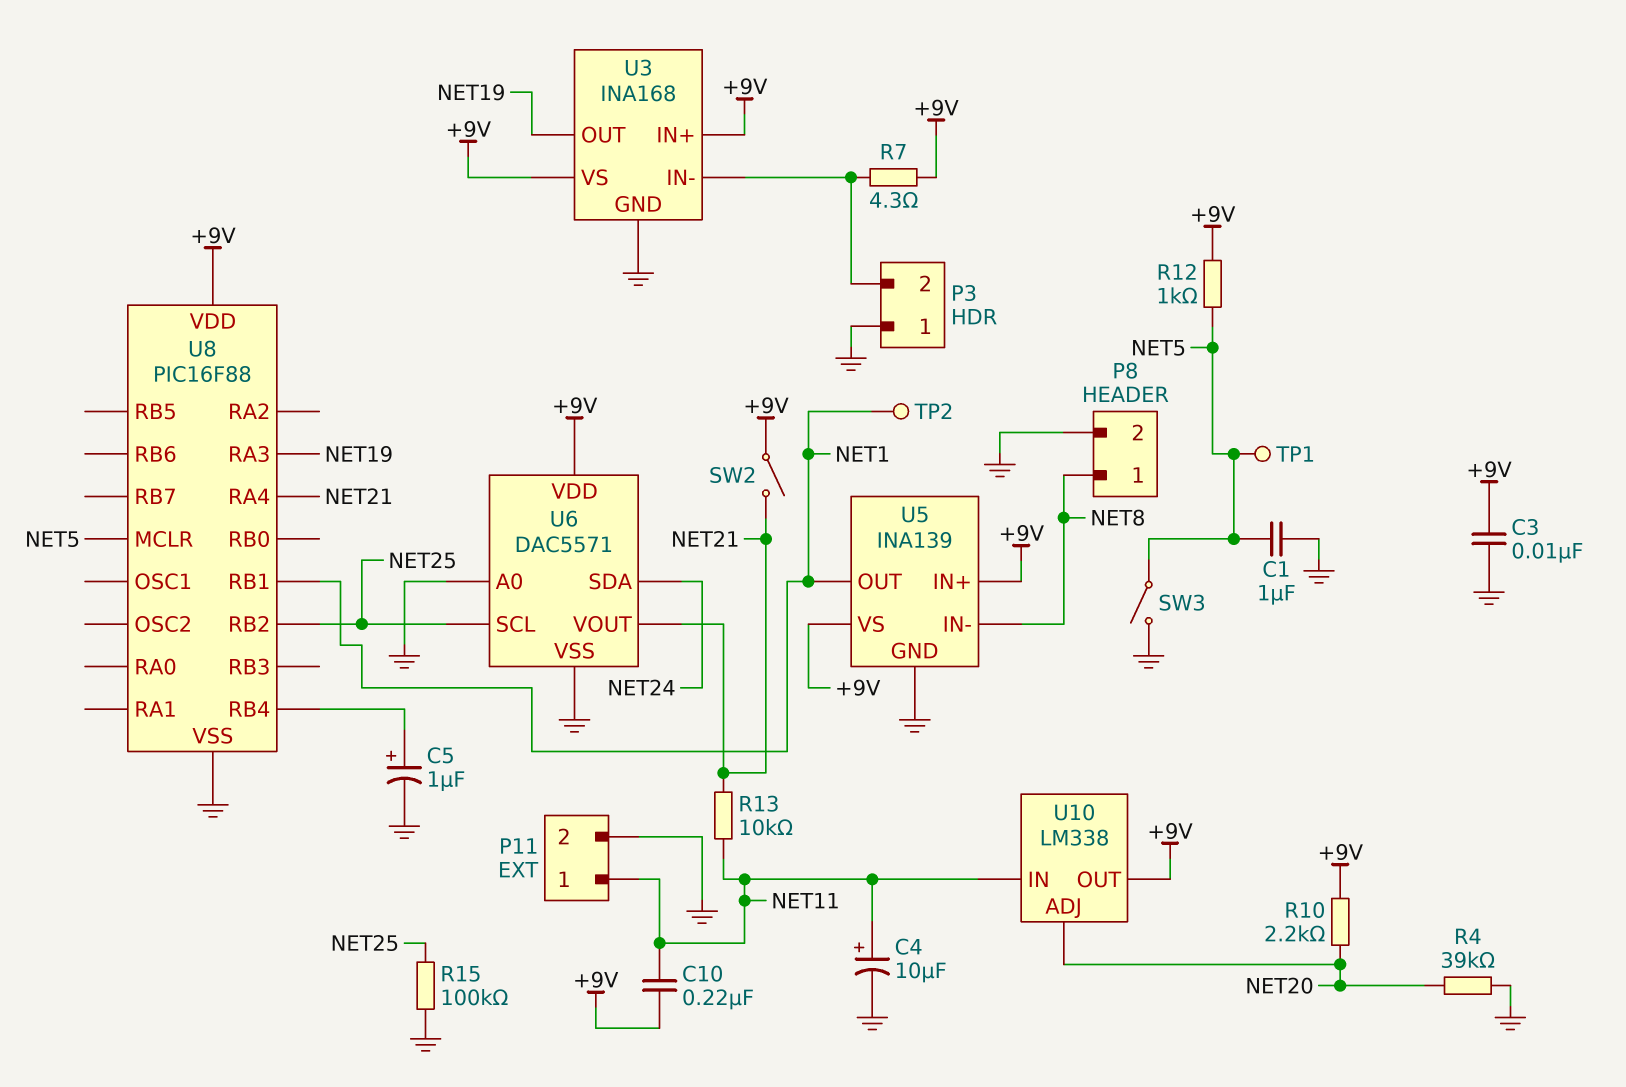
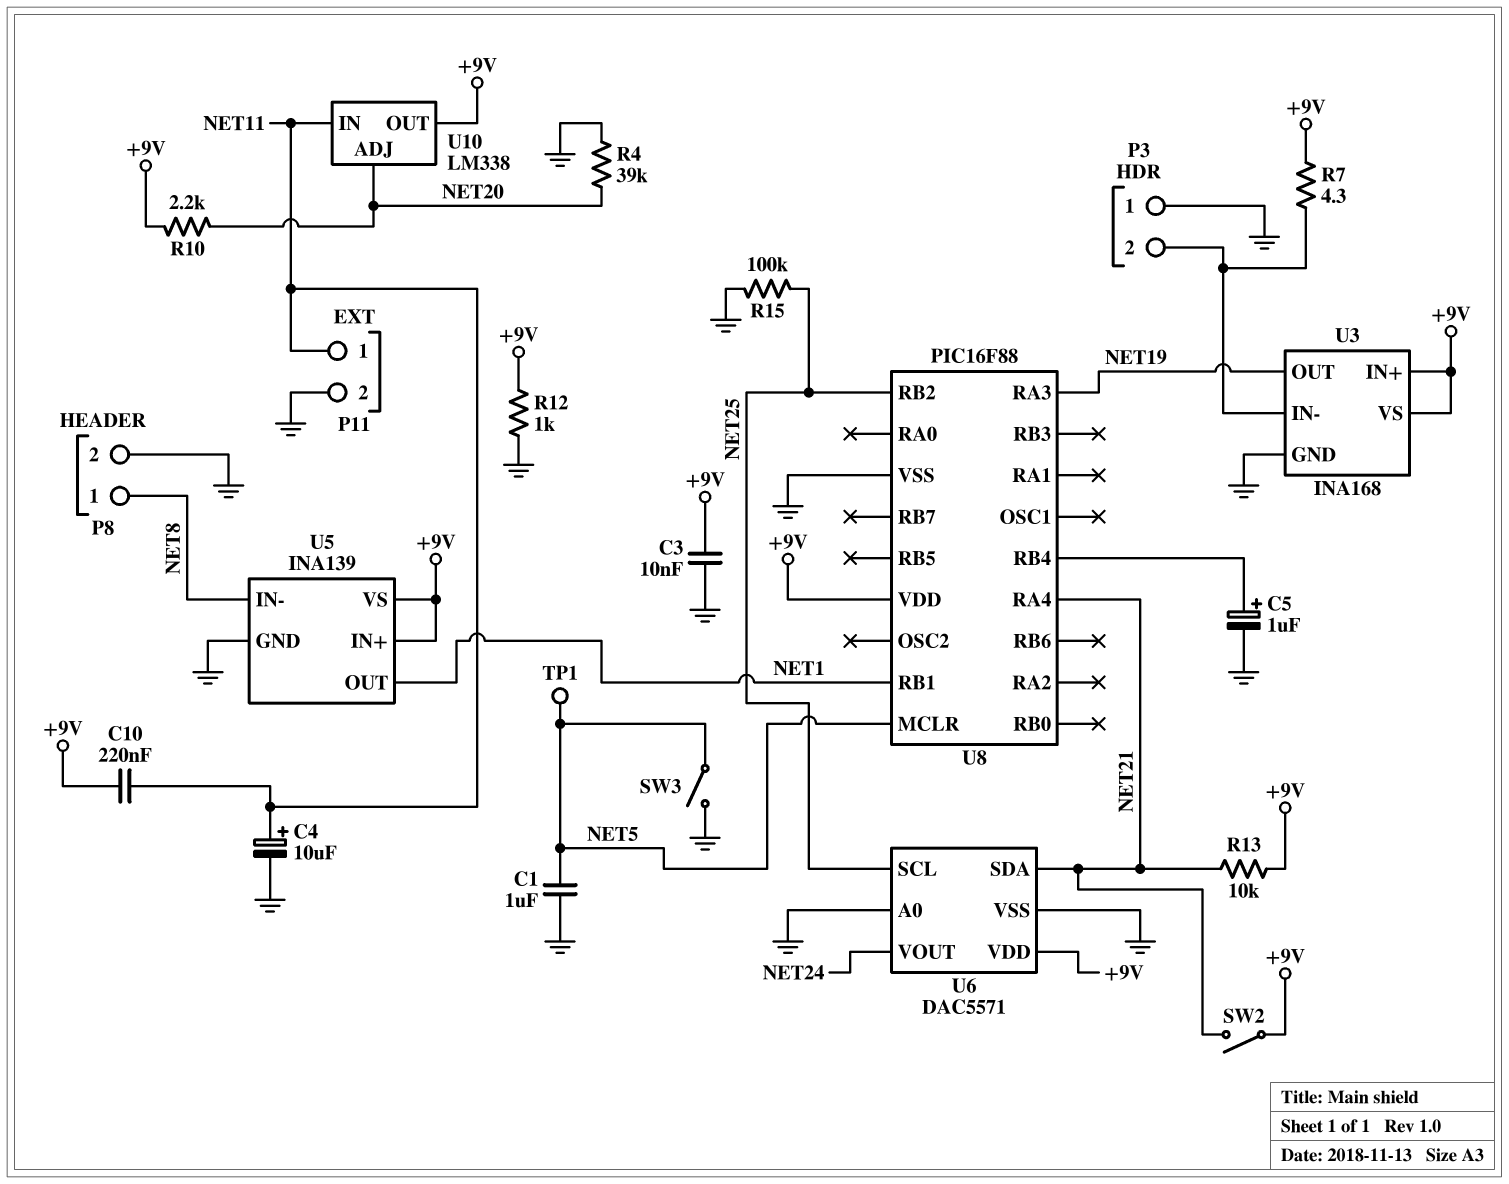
R12: 1k (+9V, NET5) -> 1k (+9V, GND)
R13: 10k (NET11, NET21) -> 10k (+9V, NET21)
TP2: test point (NET1) -> none
U6 pin SDA: NET24 -> NET21
U6 pin VOUT: NET21 -> NET24

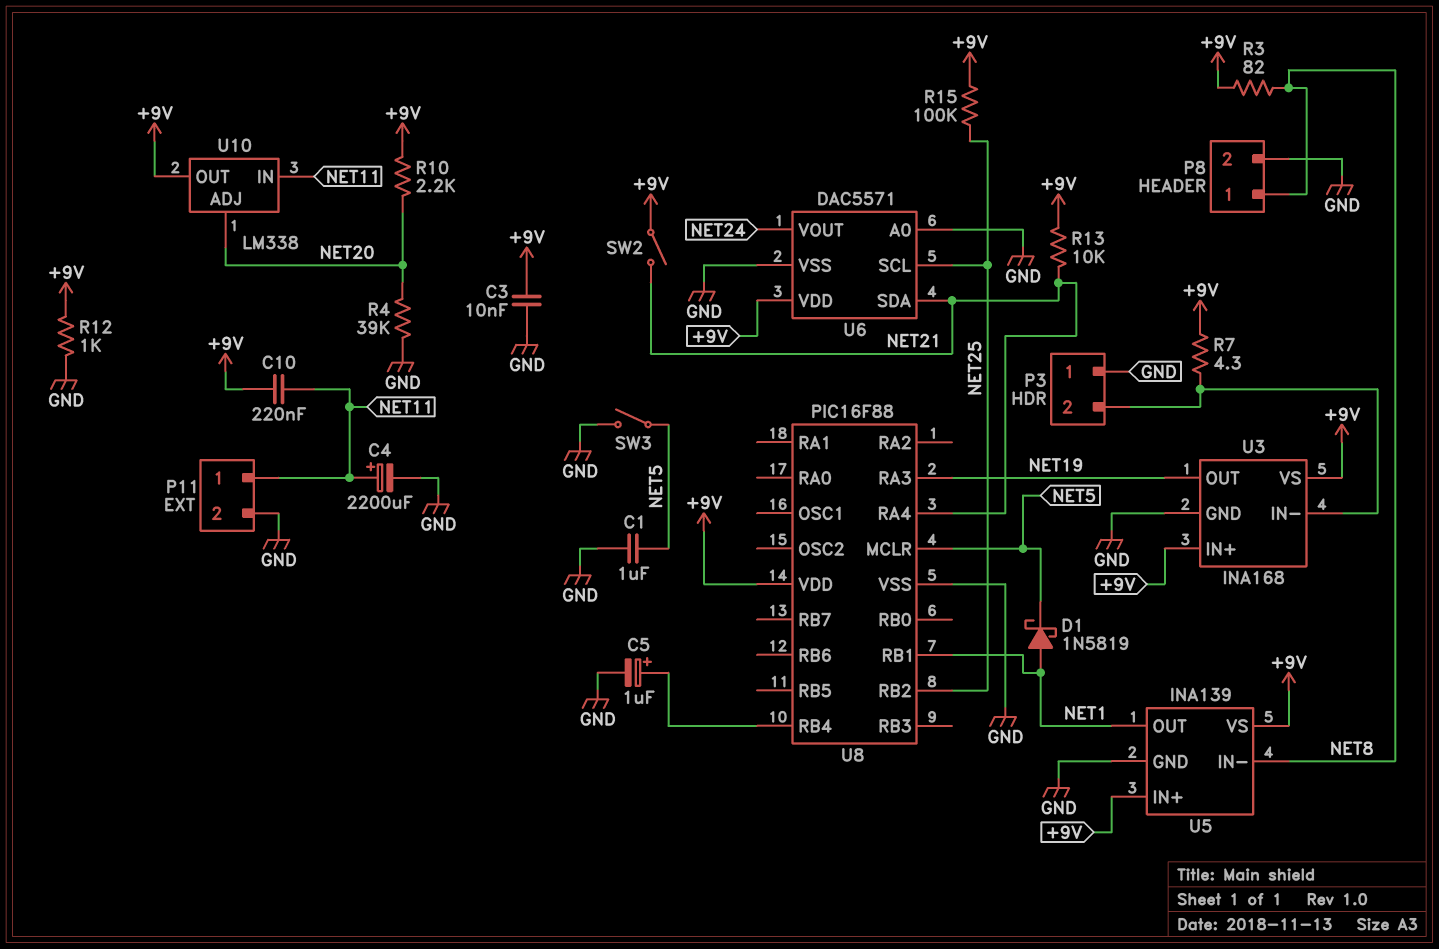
C4: 10uF (plus NET11, minus GND) -> 2200uF (plus NET11, minus GND)
D1: none -> schottky 1N5819 (A NET1, K NET5)
R3: none -> 82 (+9V, NET8)
R15: 100k (GND, NET25) -> 100k (+9V, NET25)
TP1: test point (NET5) -> none

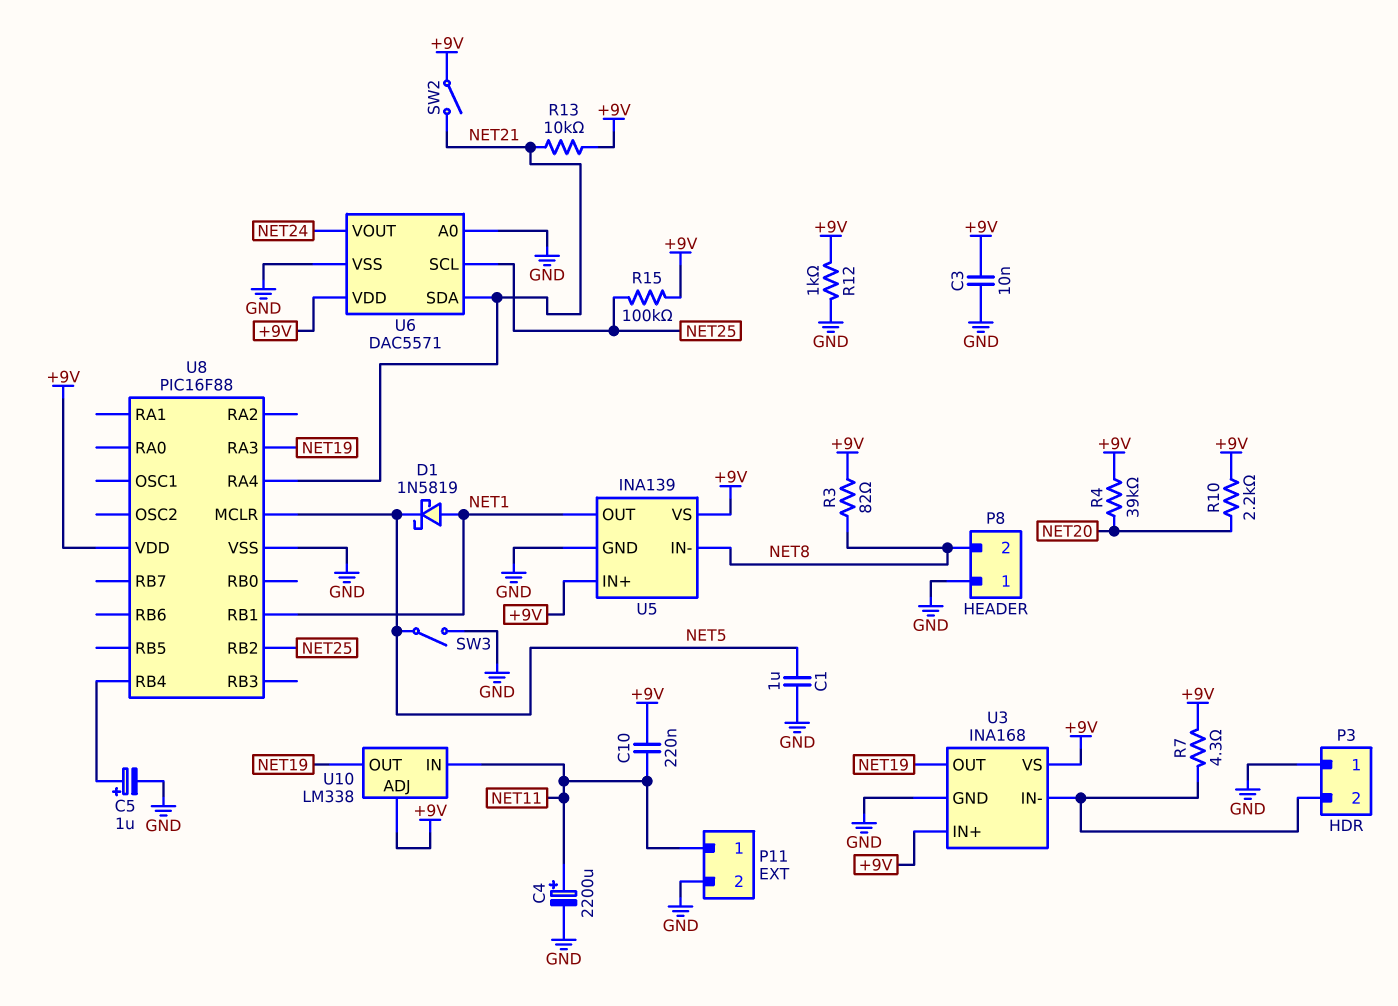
P8 pin 1: NET8 -> GND
P8 pin 2: GND -> NET8
R4: 39k (GND, NET20) -> 39k (+9V, NET20)
U10 pin ADJ: NET20 -> +9V
U10 pin OUT: +9V -> NET19

